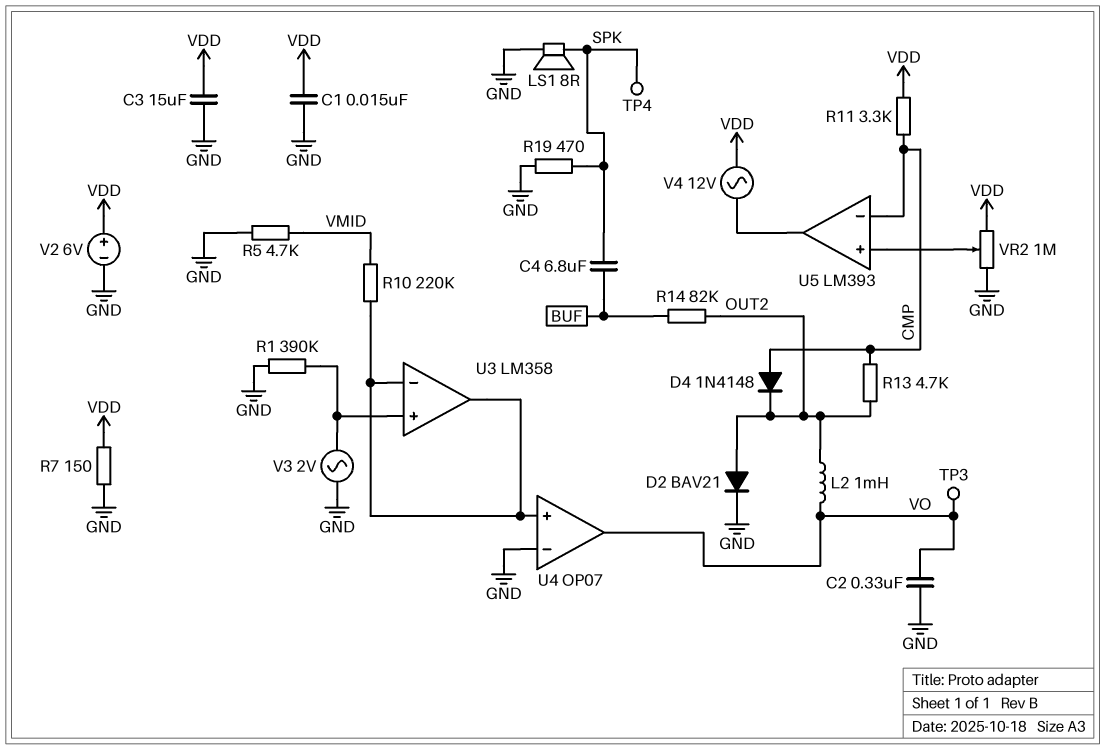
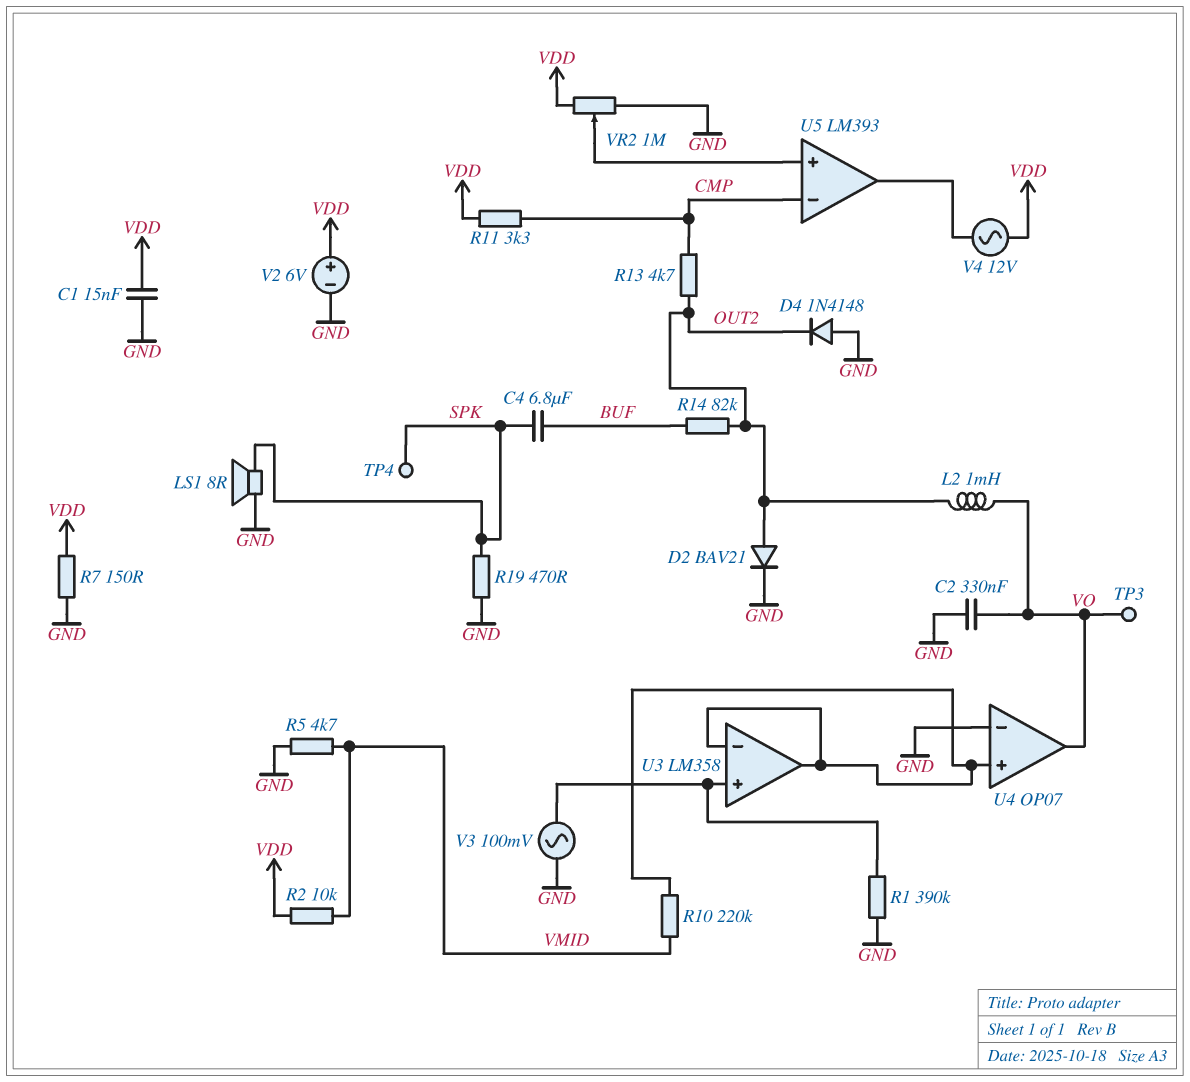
C3: 15uF (GND, VDD) -> none
D4: diode 1N4148 (A CMP, K OUT2) -> diode 1N4148 (A GND, K OUT2)
R2: none -> 10k (VDD, VMID)
V3: AC 2V (GND, U3/in+) -> AC 100mV (GND, U3/in+)

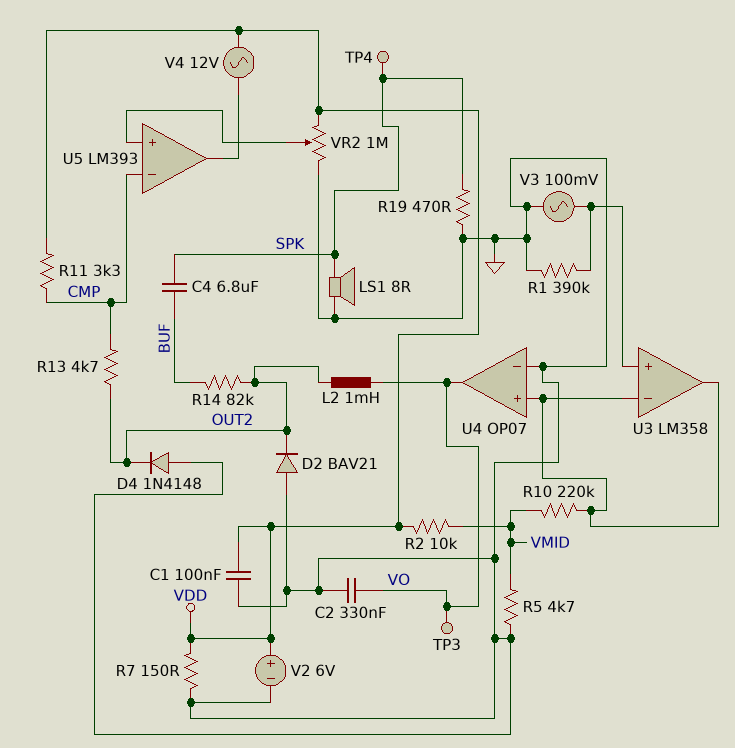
C1: 15nF (GND, VDD) -> 100nF (GND, VDD)
D2: diode BAV21 (A OUT2, K GND) -> diode BAV21 (A GND, K OUT2)

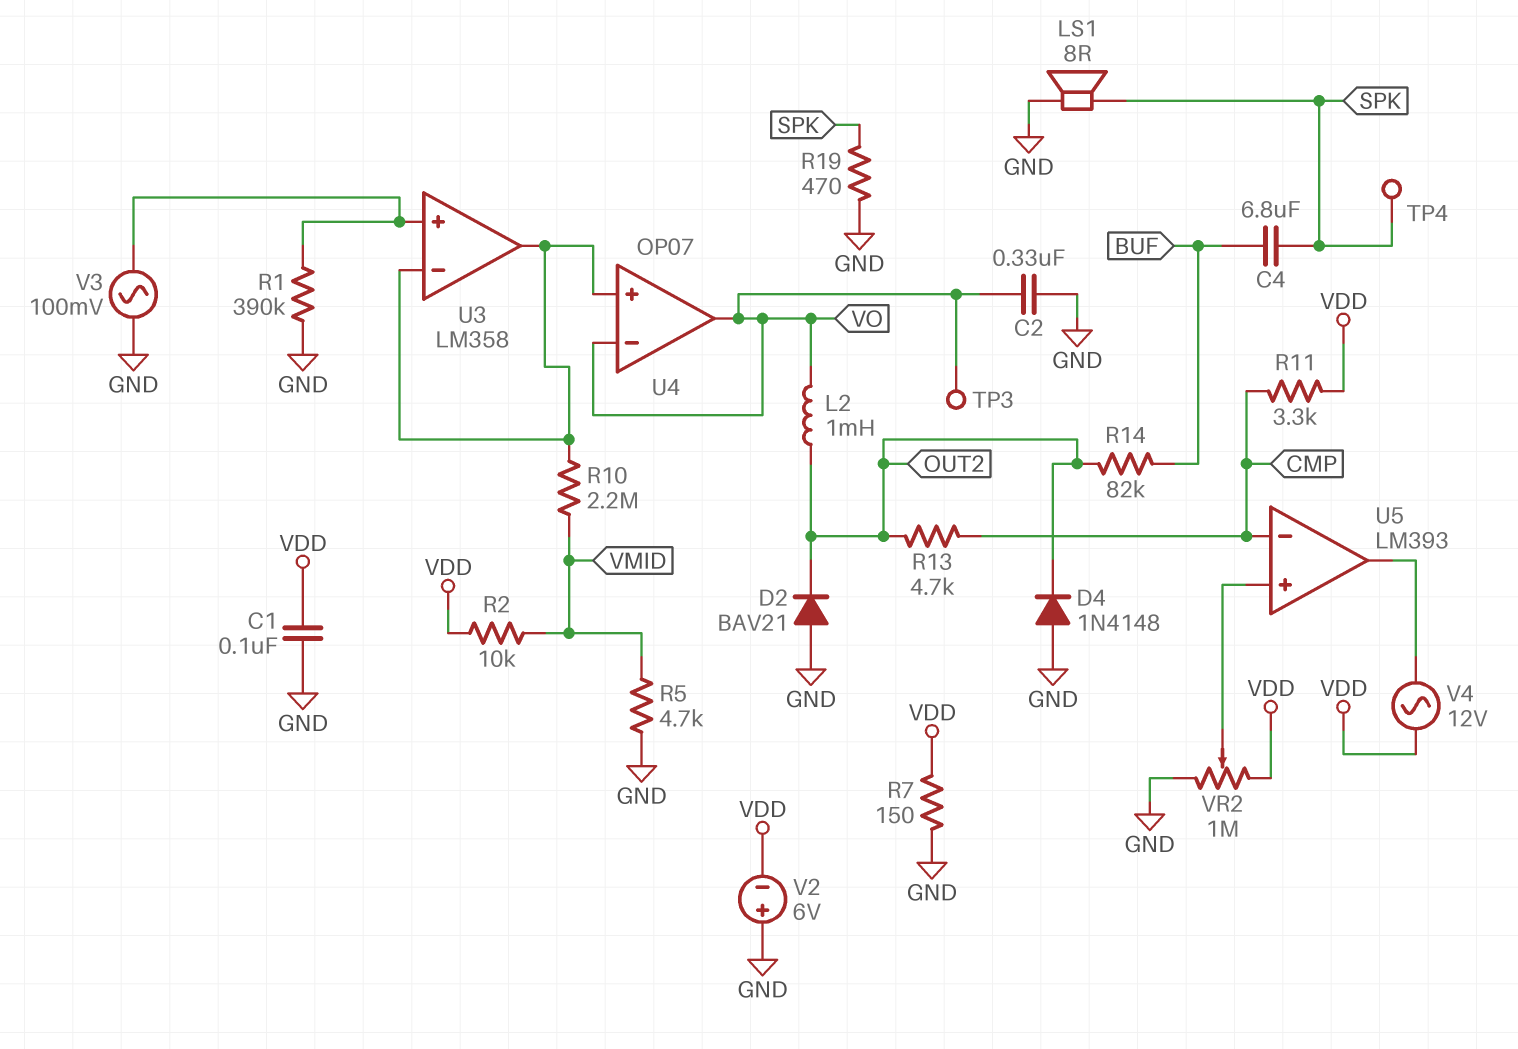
R10: 220k (U3/in-, VMID) -> 2.2M (U3/in-, VMID)
U4 pin in-: GND -> VO
V2: 6V (plus VDD, minus GND) -> 6V (plus GND, minus VDD)

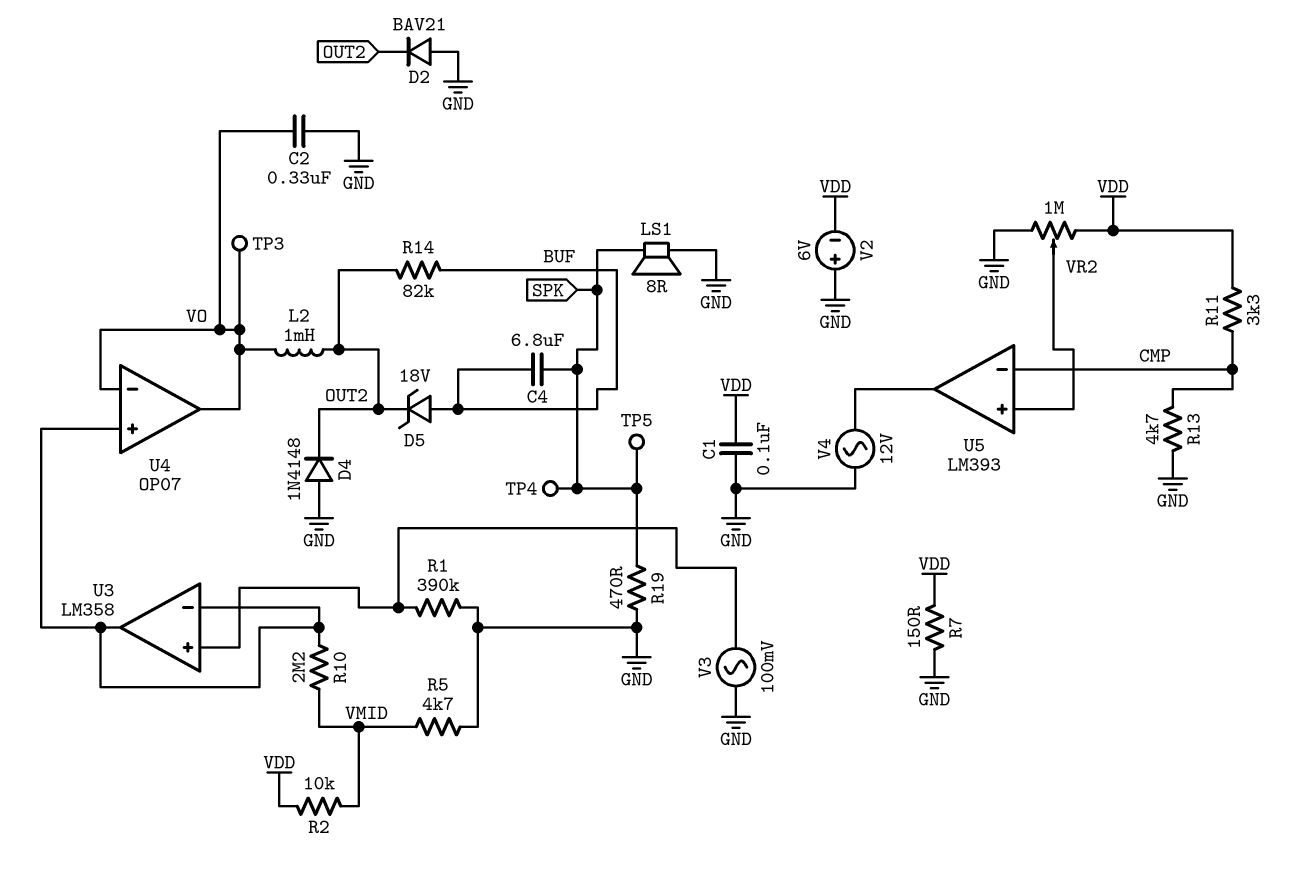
D5: none -> zener 18V (A BUF, K OUT2)
R13: 4.7k (CMP, OUT2) -> 4.7k (CMP, GND)
TP5: none -> test point (SPK)
V4: AC 12V (U5/out, VDD) -> AC 12V (GND, U5/out)

